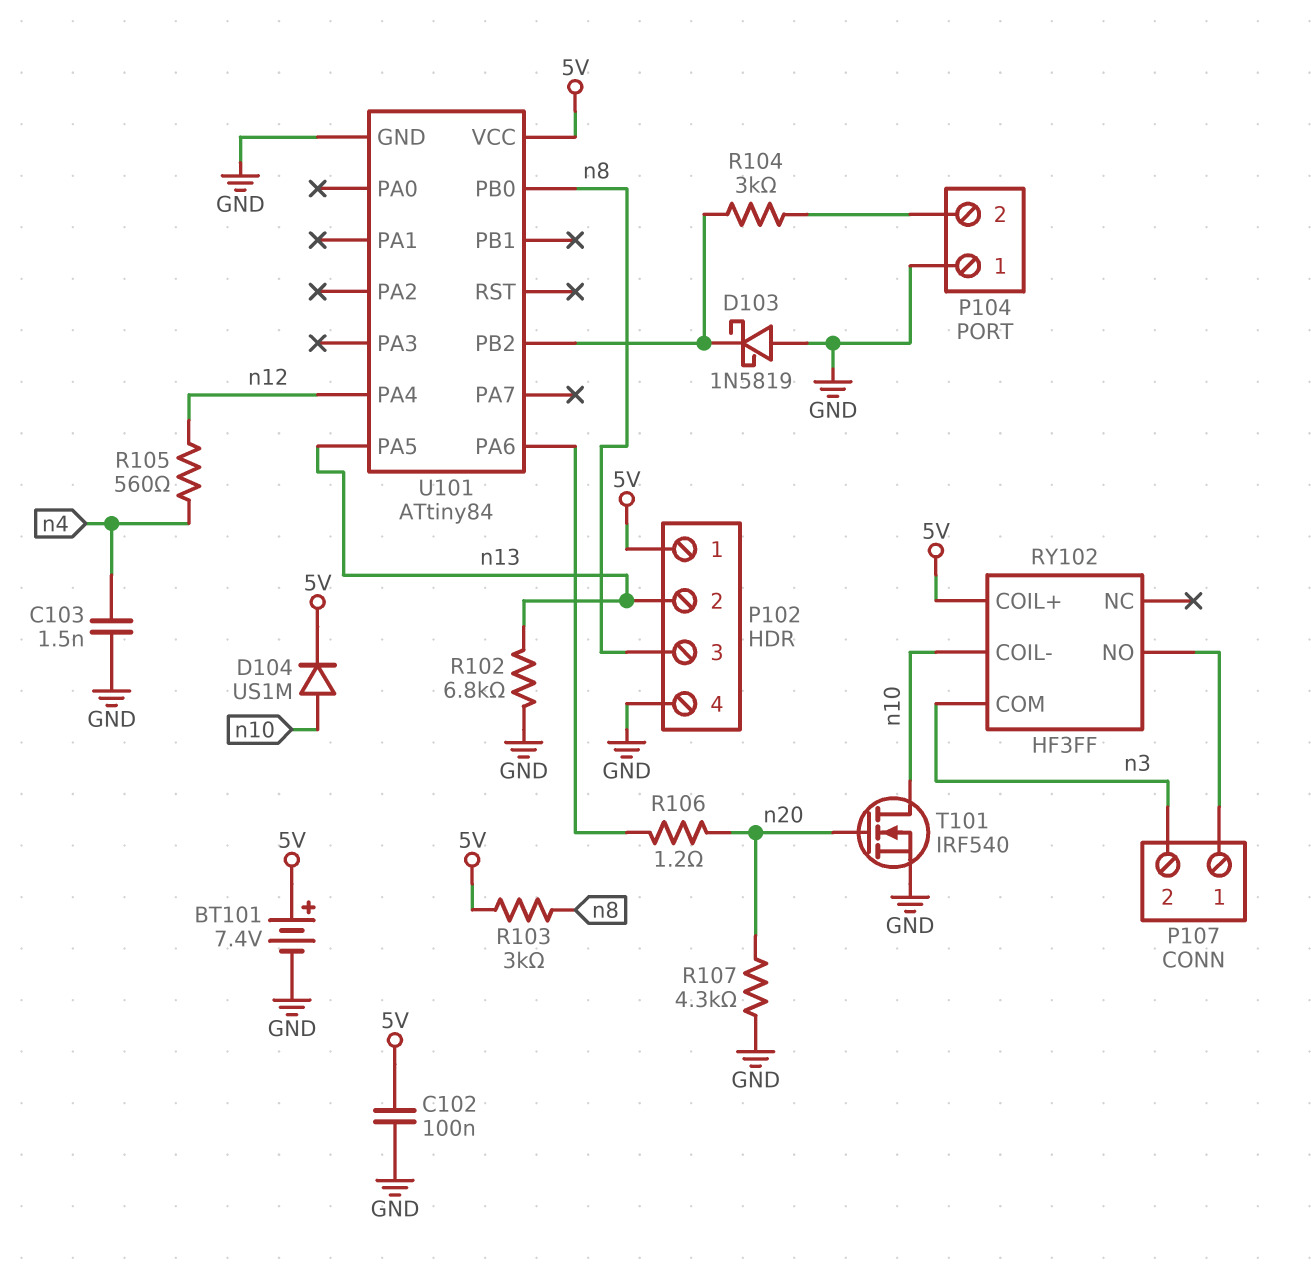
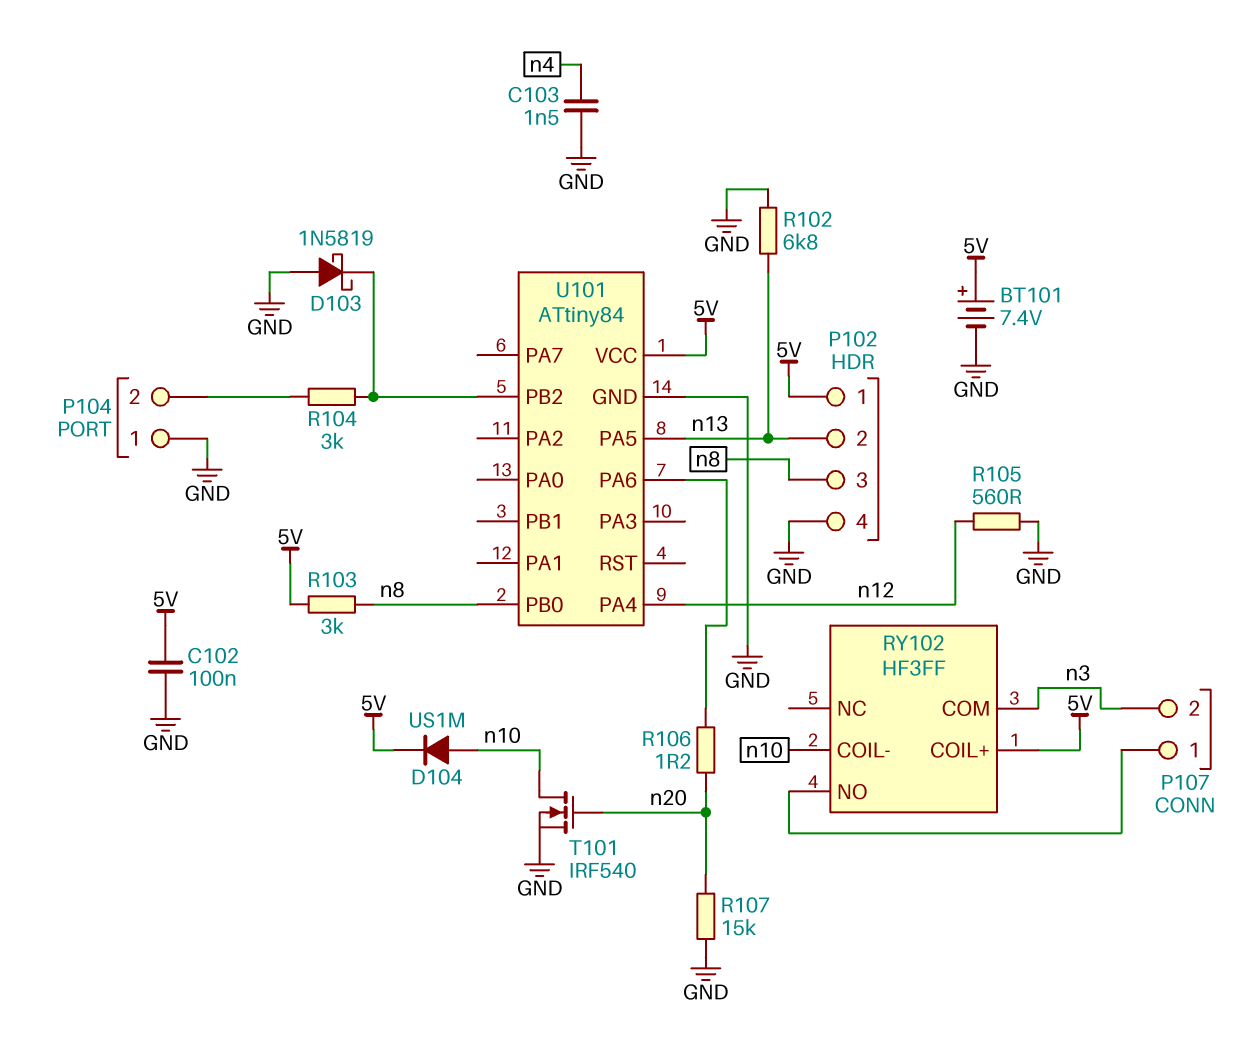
R105: 560 (n4, n12) -> 560 (GND, n12)
R107: 4.3k (GND, n20) -> 15k (GND, n20)

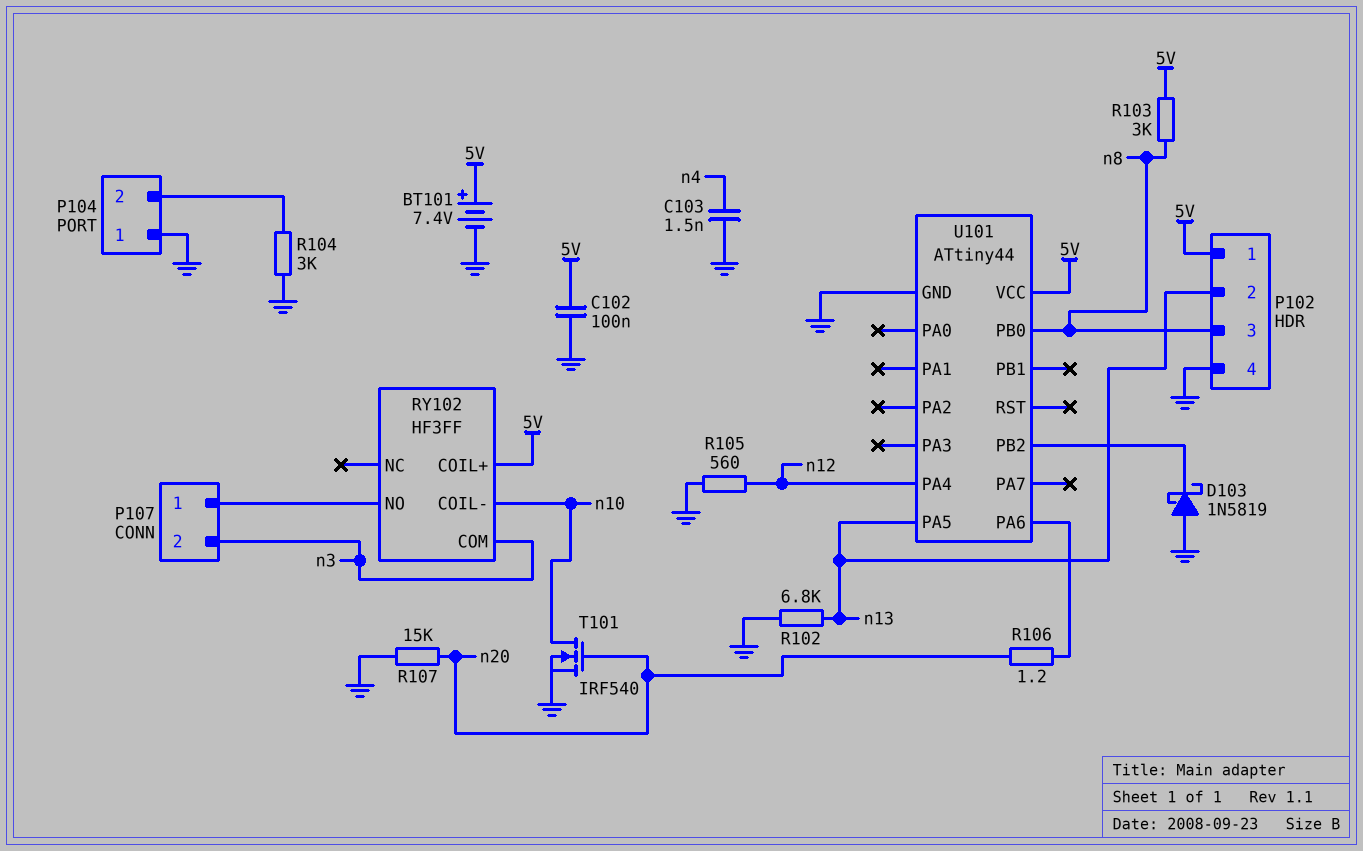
D104: diode US1M (A n10, K 5V) -> none
R104: 3k (P104/2, U101/PB2) -> 3k (GND, P104/2)
U101: ATtiny84 -> ATtiny44

